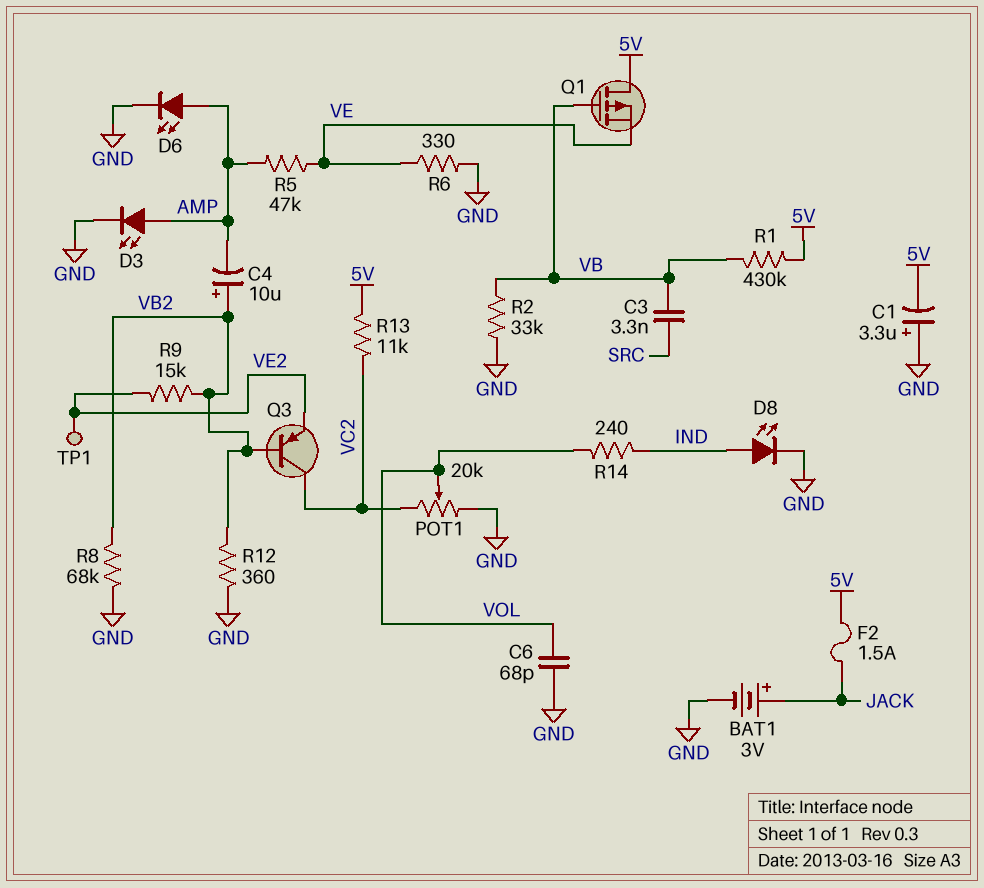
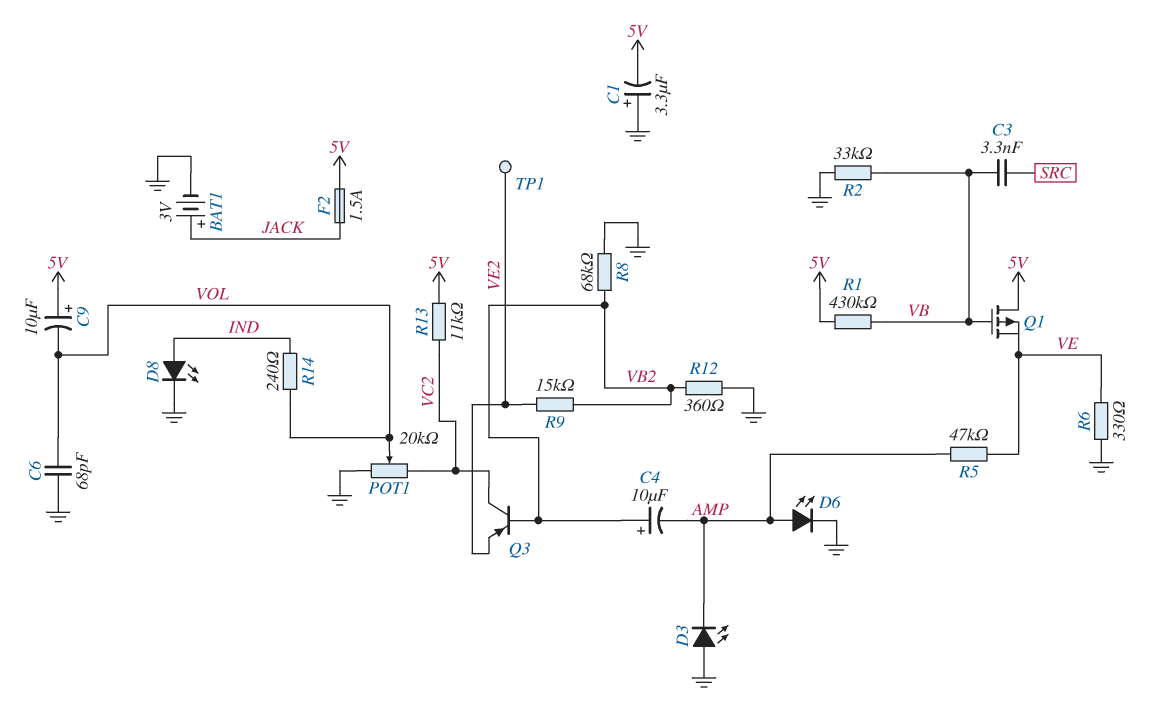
C9: none -> 10uF (plus 5V, minus VOL)
D3: LED (A AMP, K GND) -> LED (A GND, K AMP)

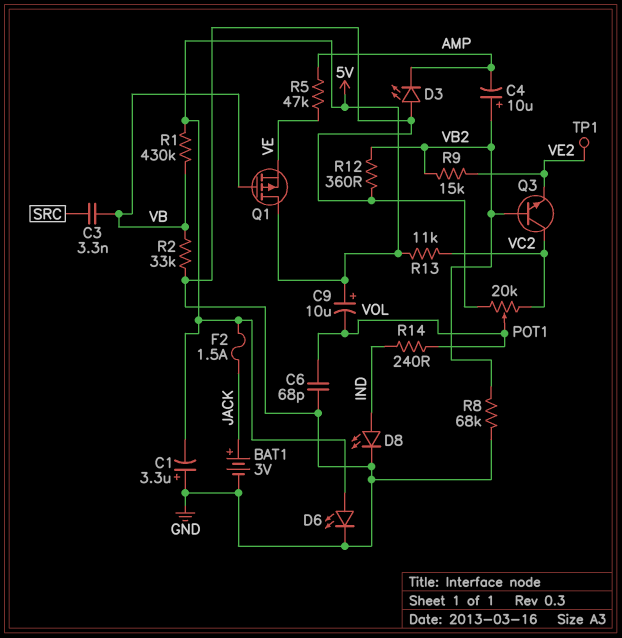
D6: LED (A AMP, K GND) -> LED (A 5V, K GND)
Q3: PNP (B VB2, C VC2, E VE2) -> NPN (B VB2, C VC2, E VE2)
R6: 330 (GND, VE) -> none

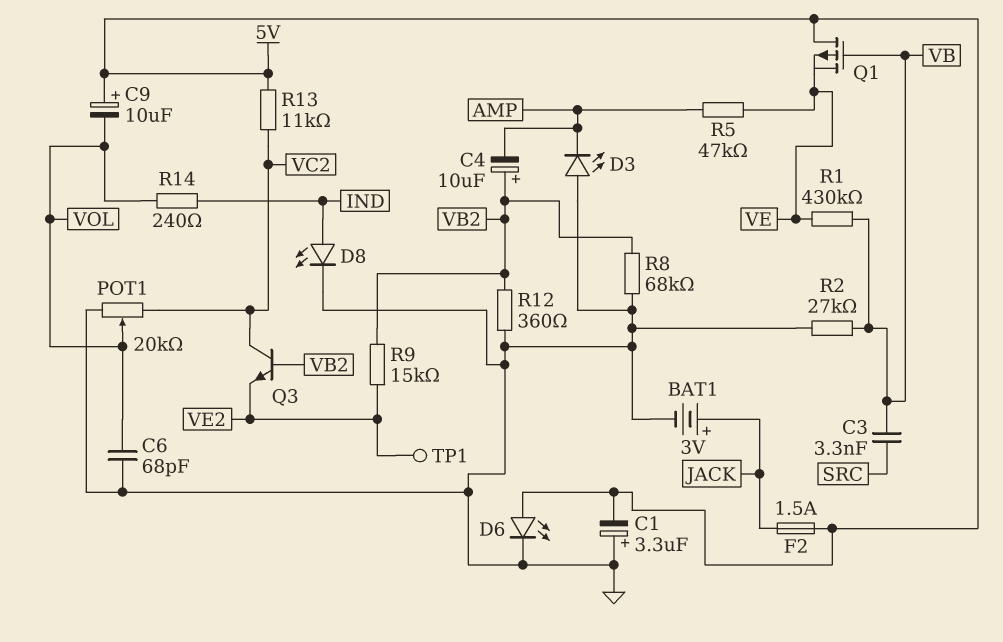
R1: 430k (5V, VB) -> 430k (VB, VE)
R2: 33k (GND, VB) -> 27k (GND, VB)

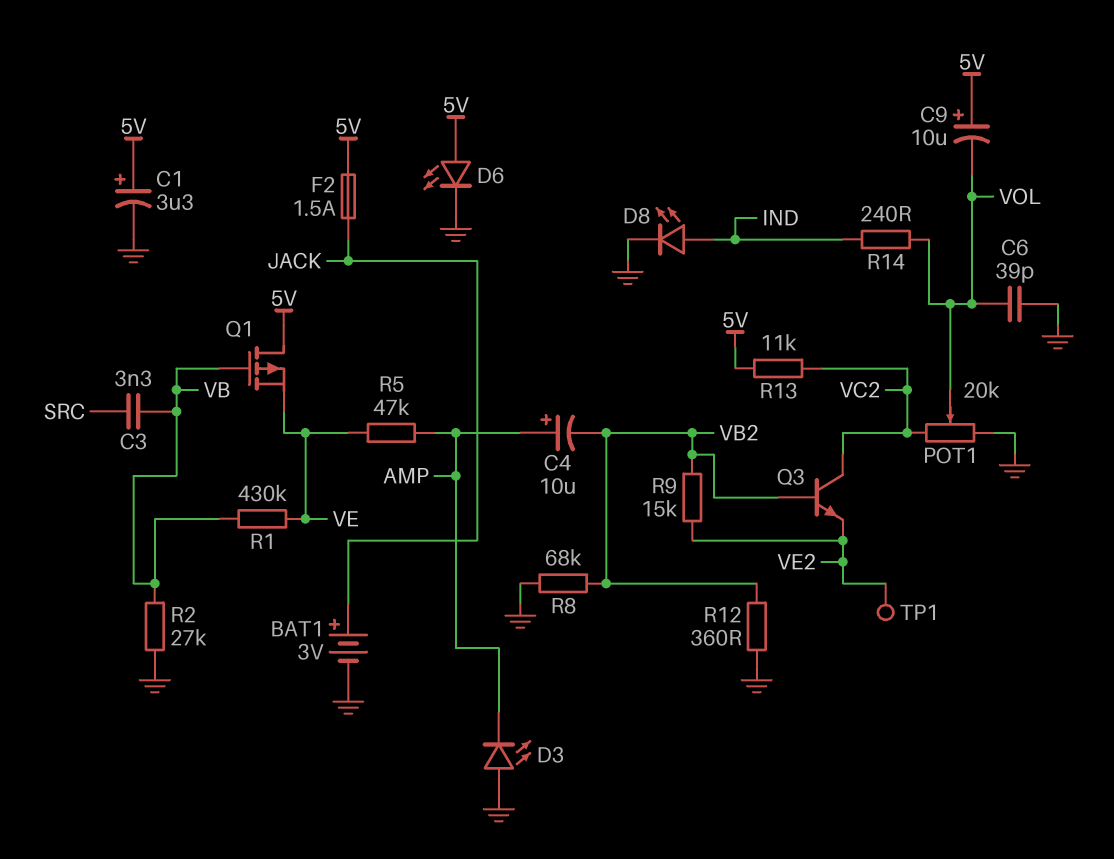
C1: 3.3uF (plus GND, minus 5V) -> 3.3uF (plus 5V, minus GND)
C4: 10uF (plus VB2, minus AMP) -> 10uF (plus AMP, minus VB2)
C6: 68pF (GND, VOL) -> 39pF (GND, VOL)

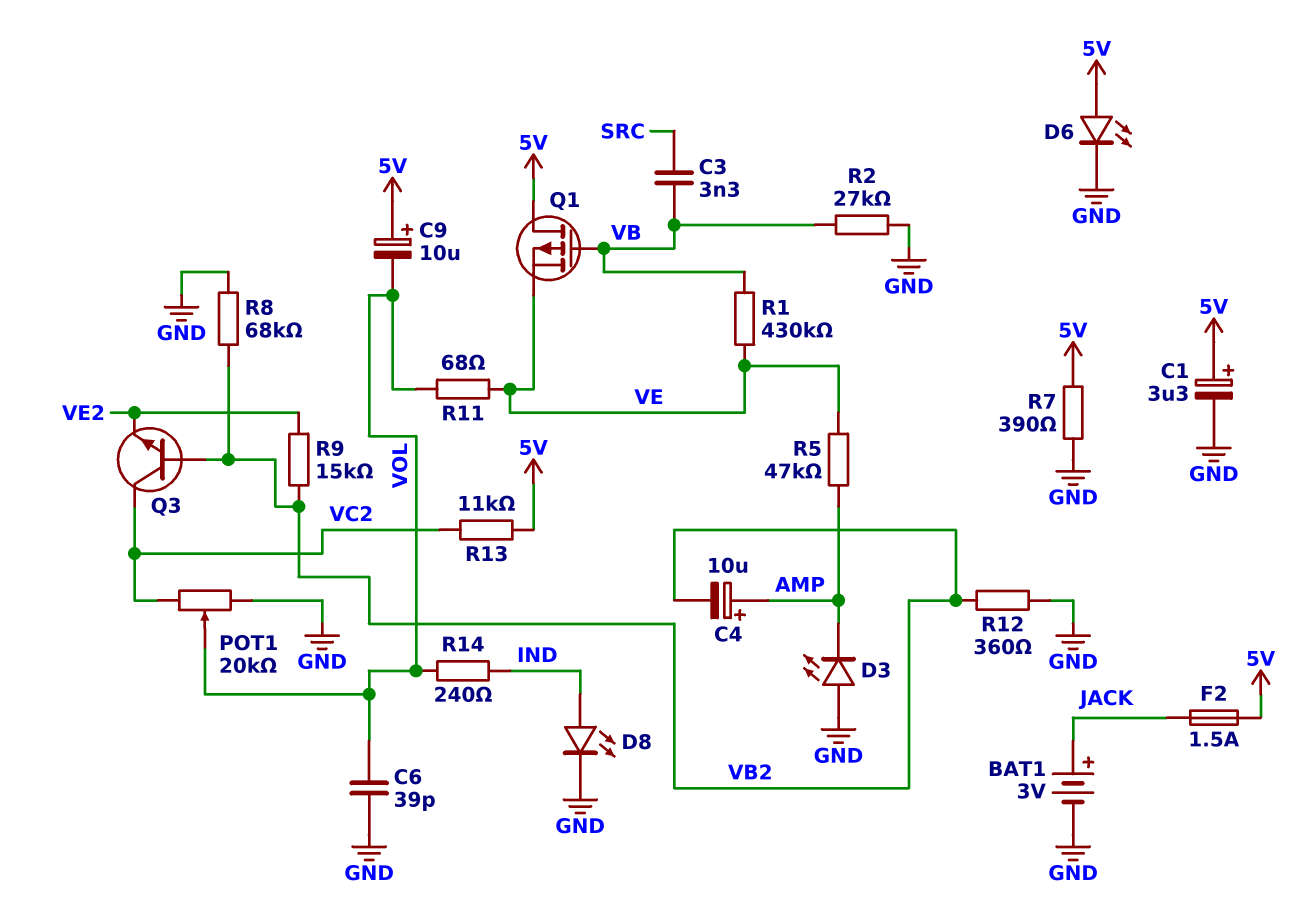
R7: none -> 390 (5V, GND)
R11: none -> 68 (VE, VOL)
TP1: test point (VE2) -> none

